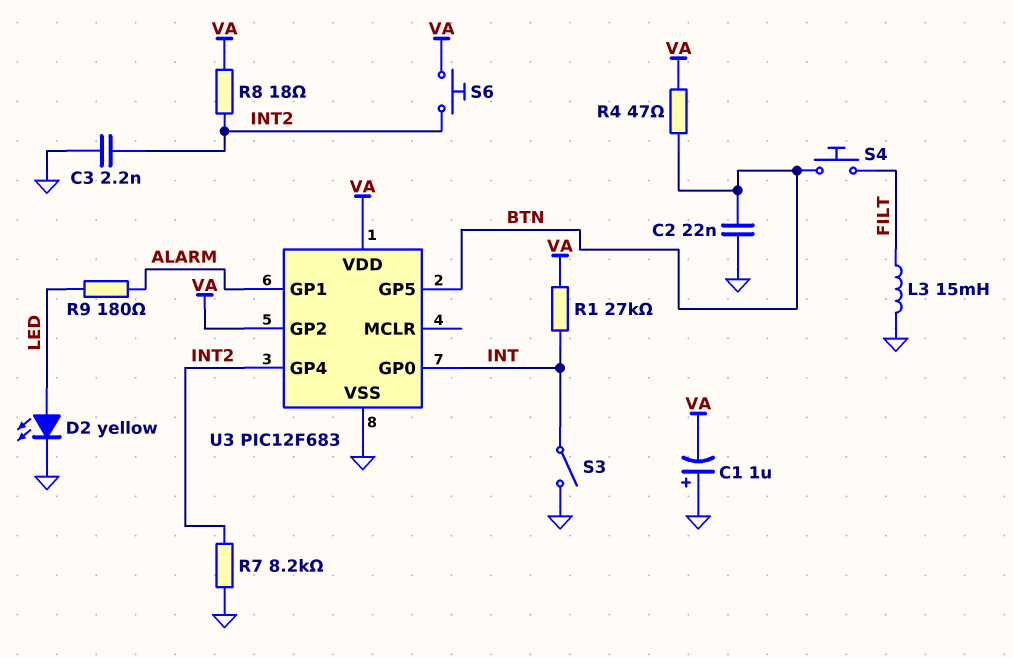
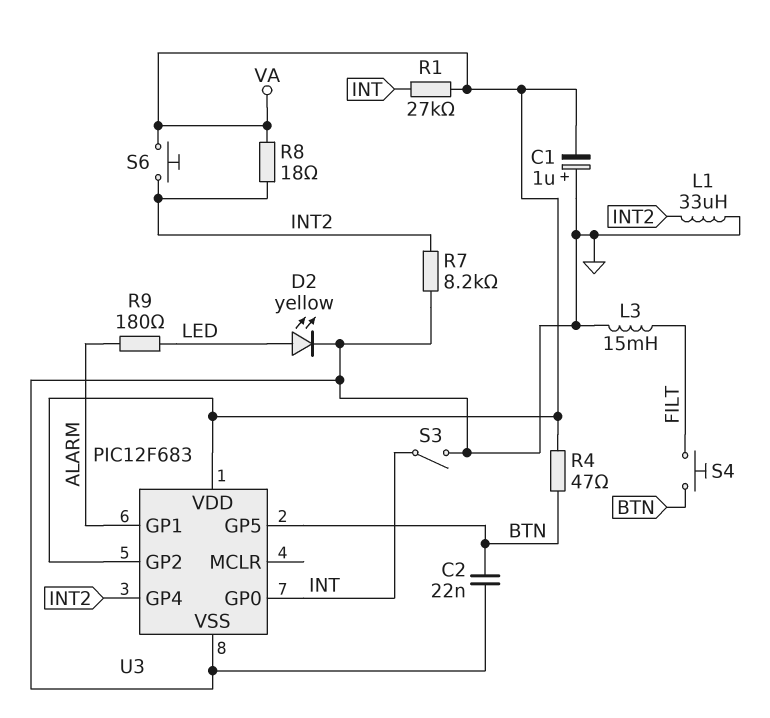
C3: 2.2nF (GND, INT2) -> none
L1: none -> 33uH (GND, INT2)

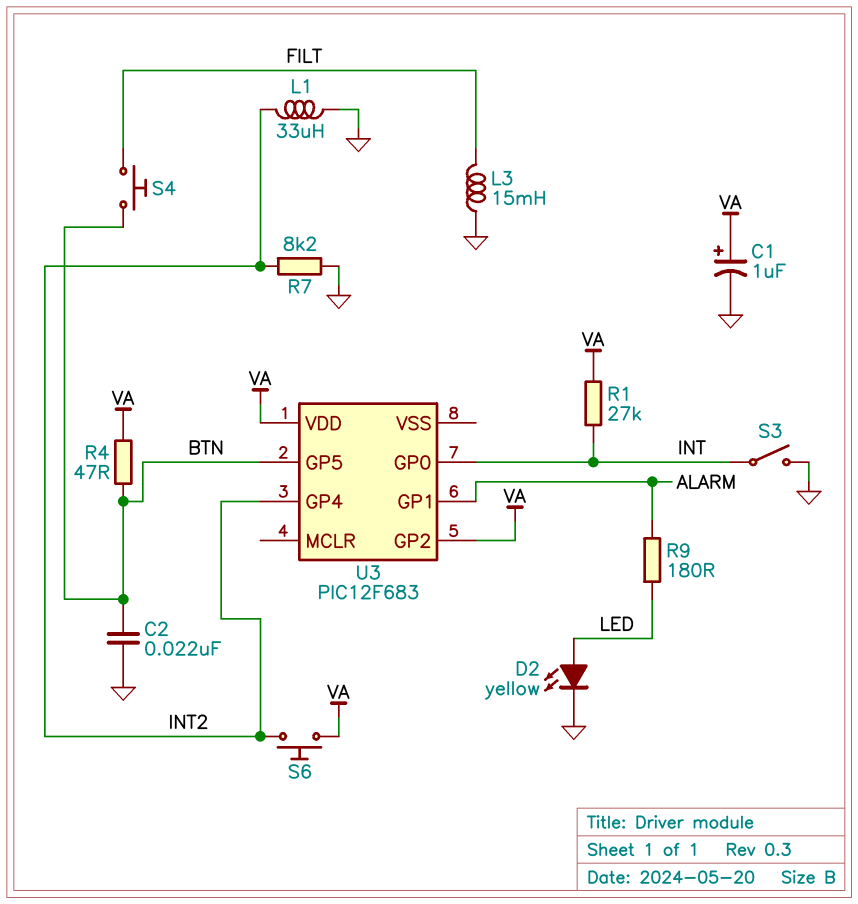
C1: 1uF (plus GND, minus VA) -> 1uF (plus VA, minus GND)
R8: 18 (INT2, VA) -> none
U3 pin VSS: GND -> none

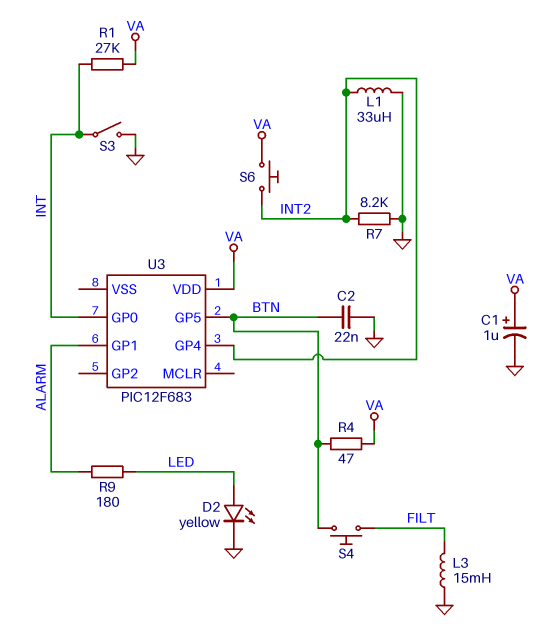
U3 pin GP2: VA -> none

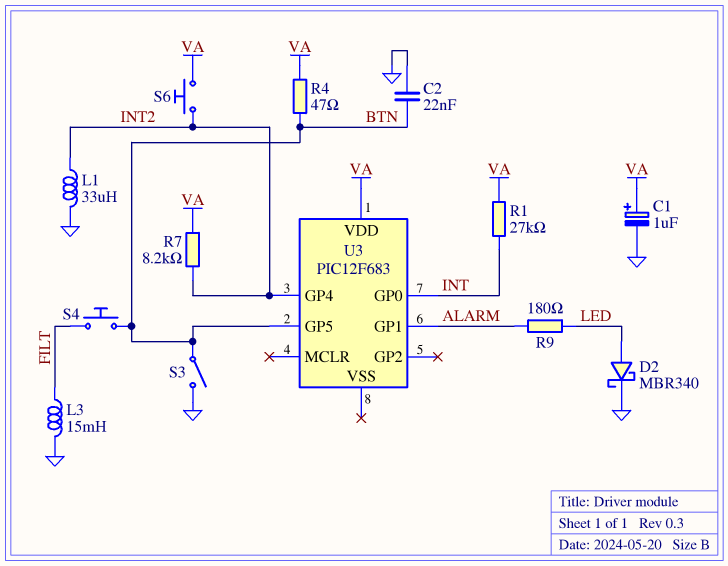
D2: LED yellow (A LED, K GND) -> schottky MBR340 (A LED, K GND)
R7: 8.2k (GND, INT2) -> 8.2k (INT2, VA)
S3: switch (GND, INT) -> switch (BTN, GND)

